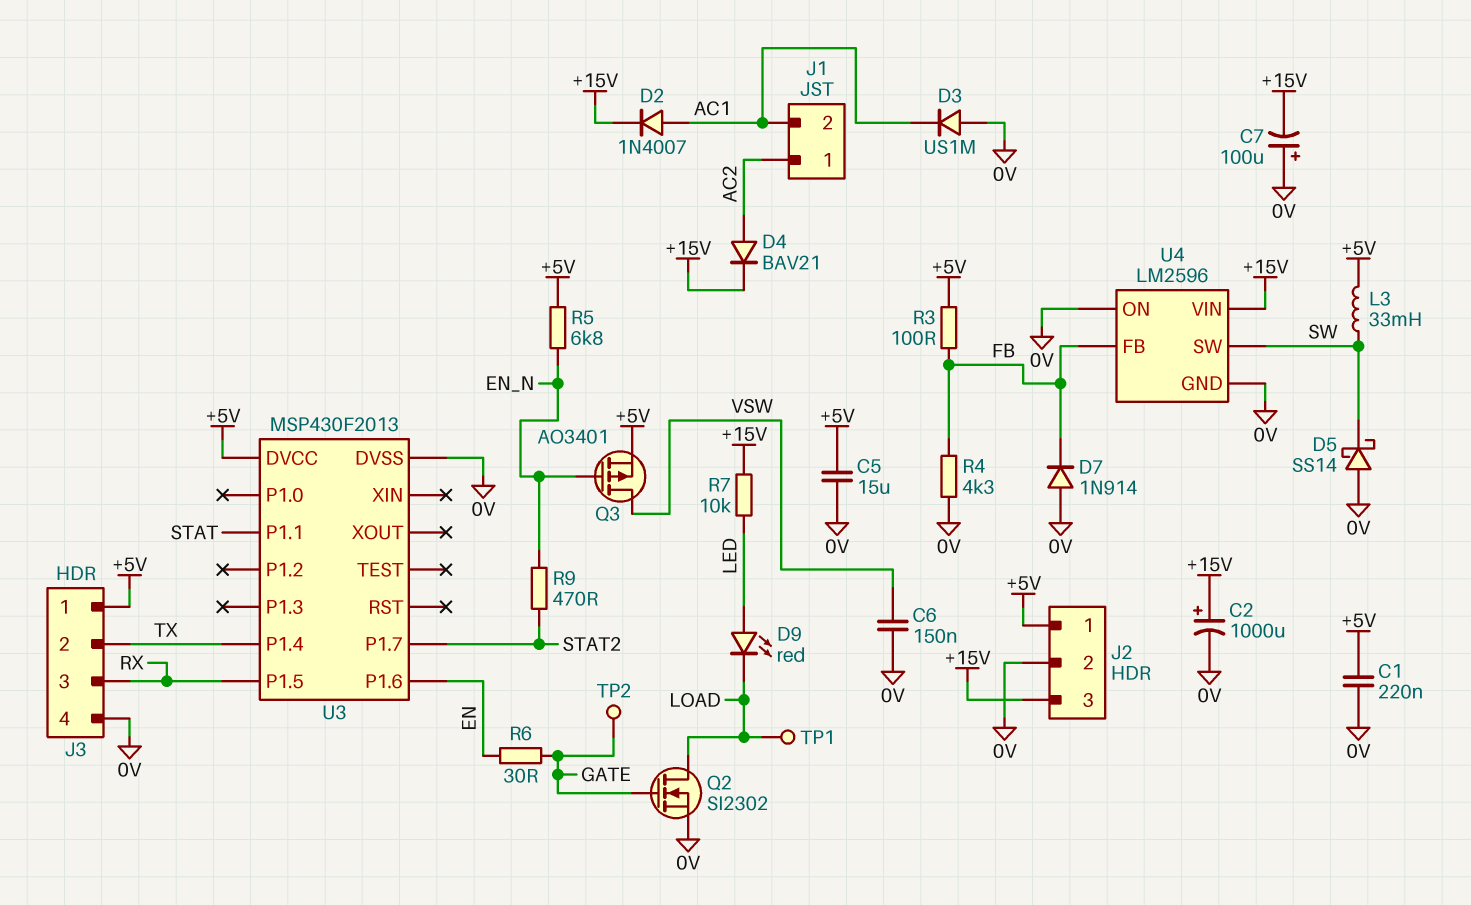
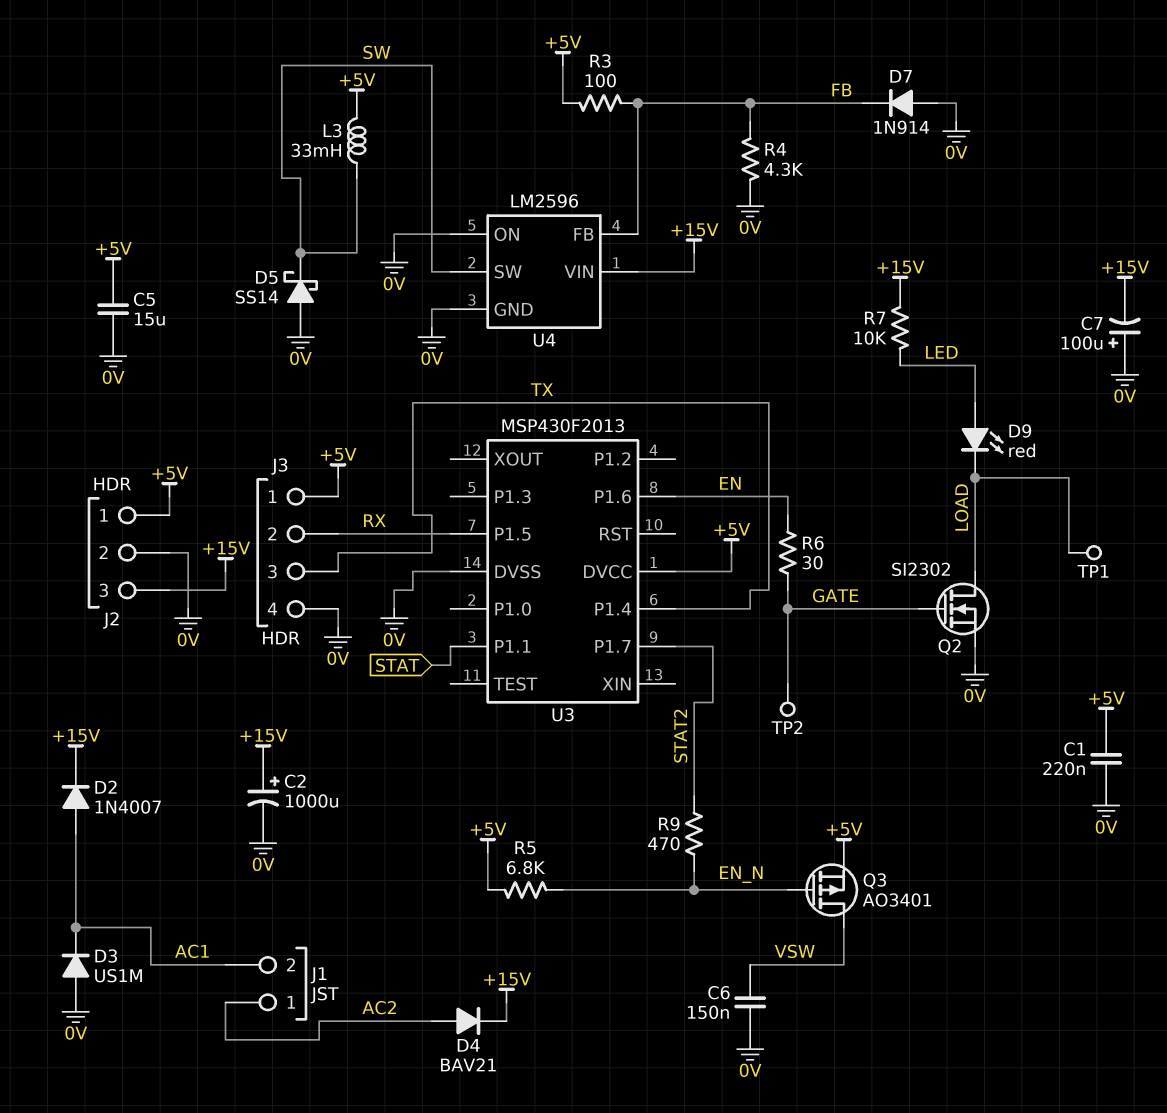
J3 pin 2: TX -> RX
J3 pin 3: RX -> TX

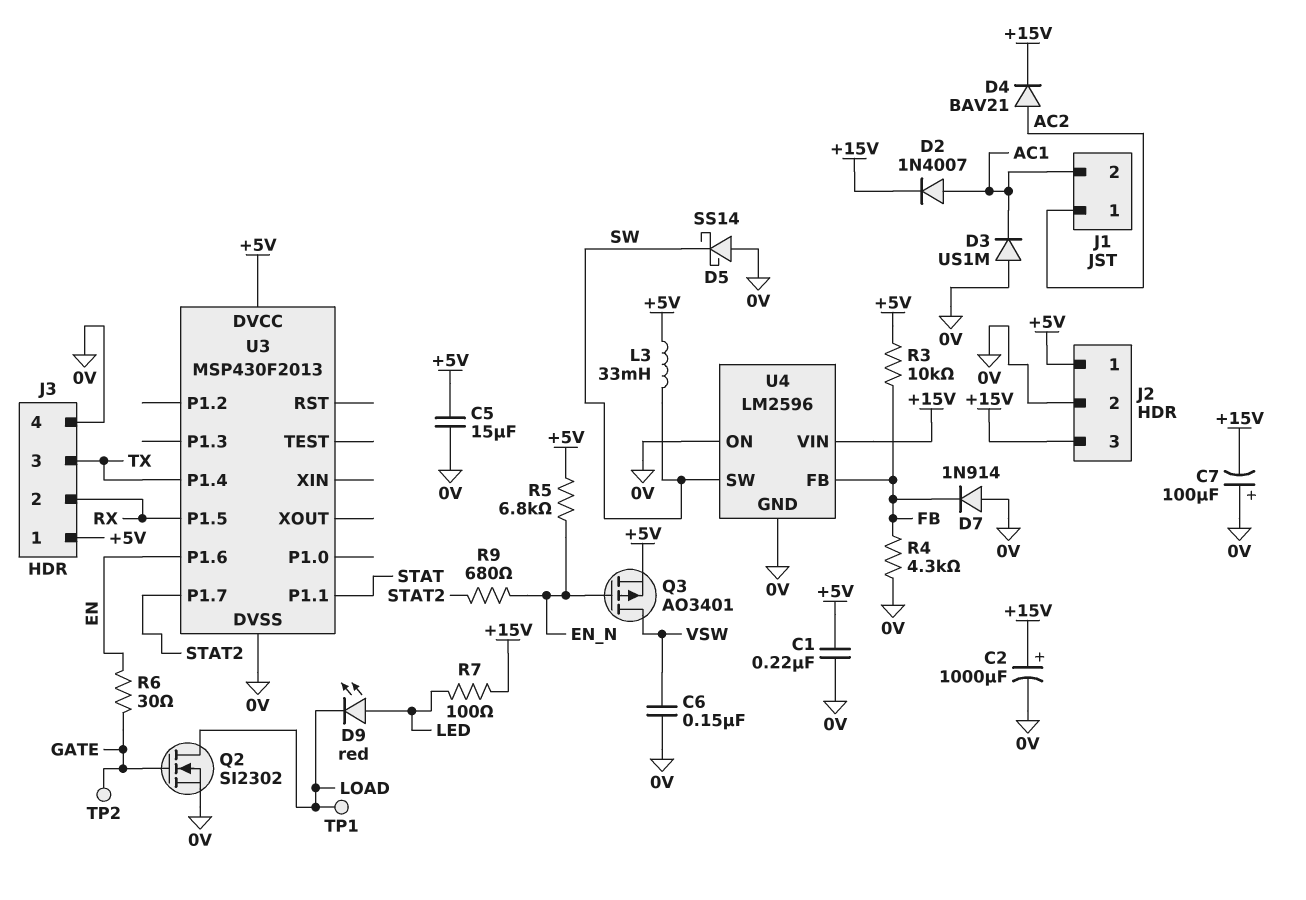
R3: 100 (+5V, FB) -> 10k (+5V, FB)
R7: 10k (+15V, LED) -> 100 (+15V, LED)
R9: 470 (EN_N, STAT2) -> 680 (EN_N, STAT2)

